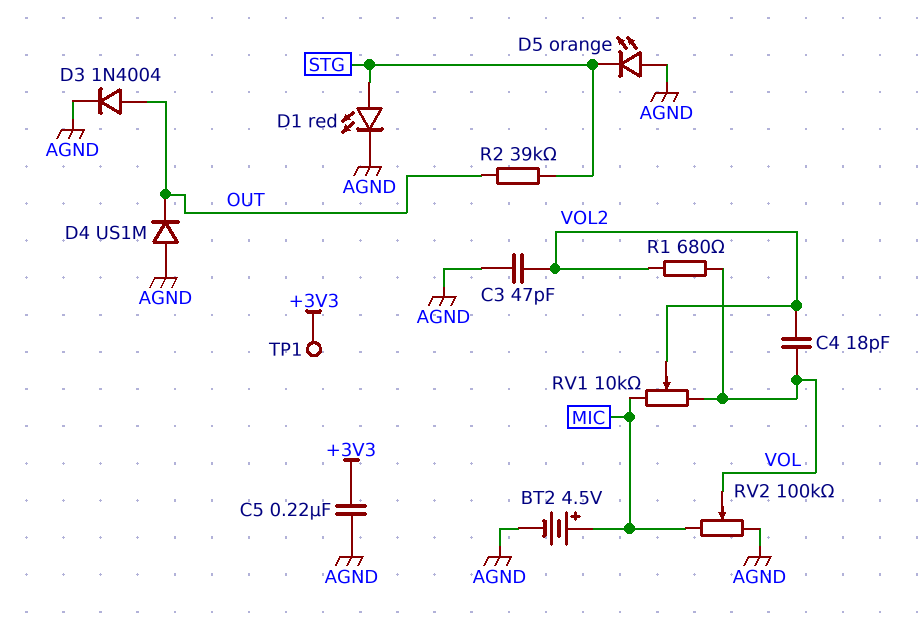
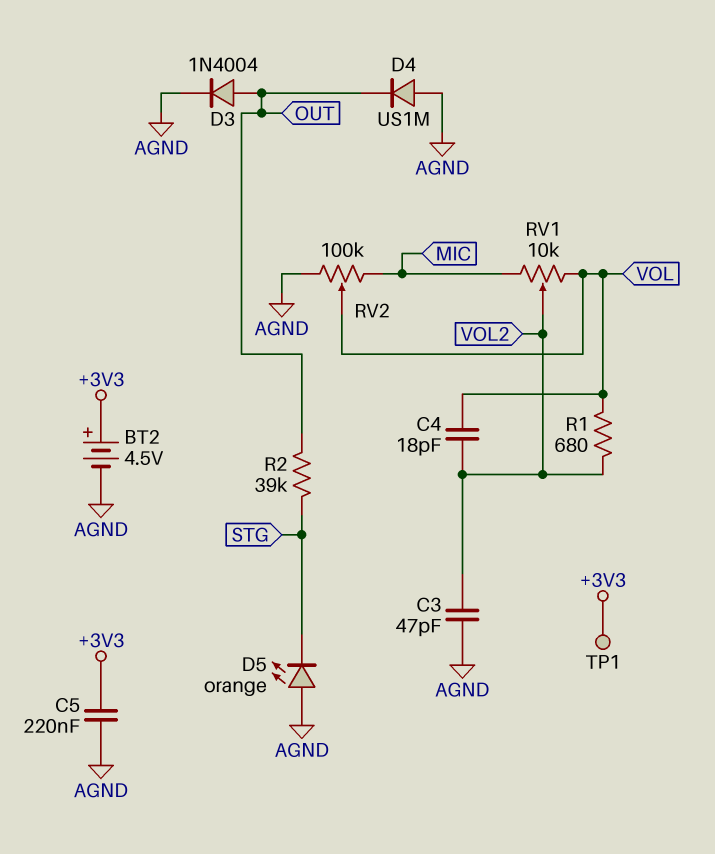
BT2: 4.5V (plus MIC, minus AGND) -> 4.5V (plus +3V3, minus AGND)
D1: LED red (A STG, K AGND) -> none

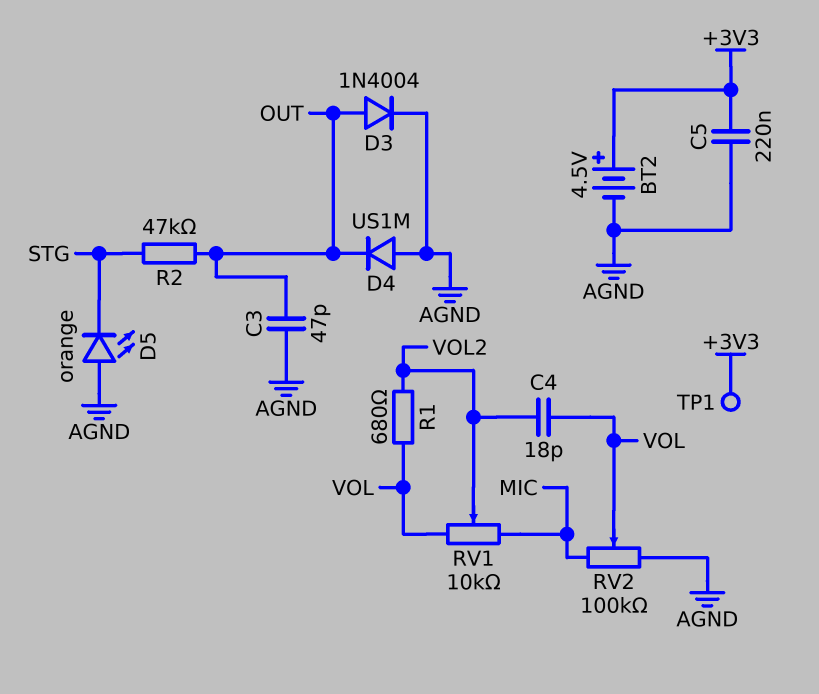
C3: 47pF (AGND, VOL2) -> 47pF (AGND, OUT)
R2: 39k (OUT, STG) -> 47k (OUT, STG)

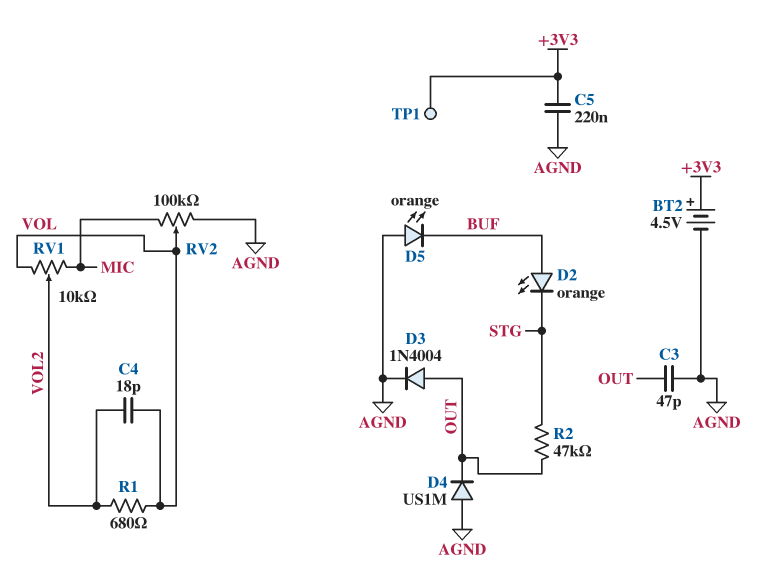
D2: none -> LED orange (A BUF, K STG)
D5: LED orange (A AGND, K STG) -> LED orange (A AGND, K BUF)

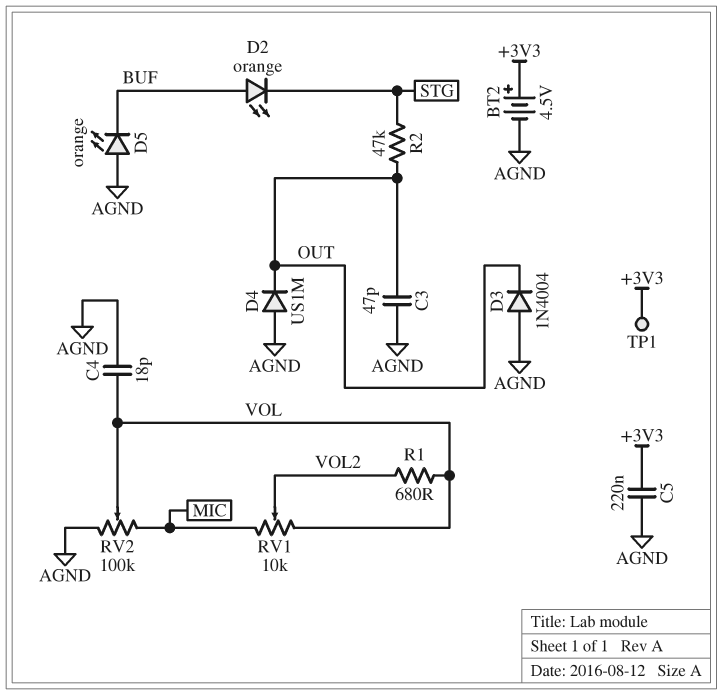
C4: 18pF (VOL, VOL2) -> 18pF (AGND, VOL)
D3: diode 1N4004 (A OUT, K AGND) -> diode 1N4004 (A AGND, K OUT)

